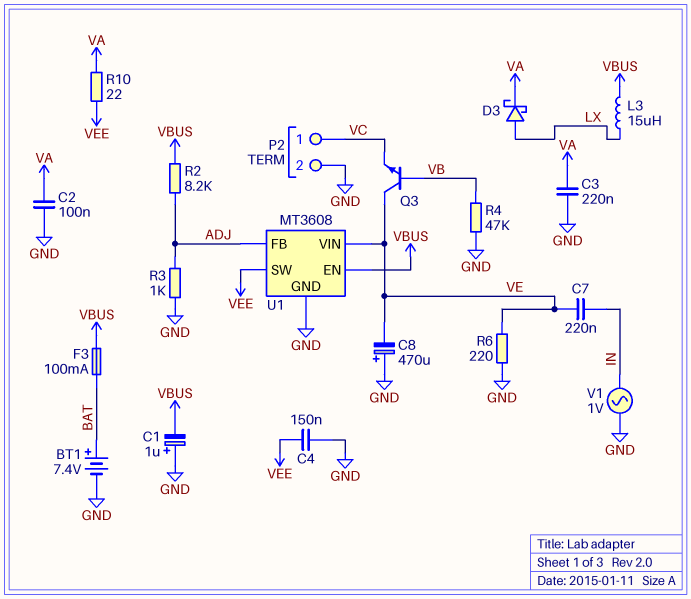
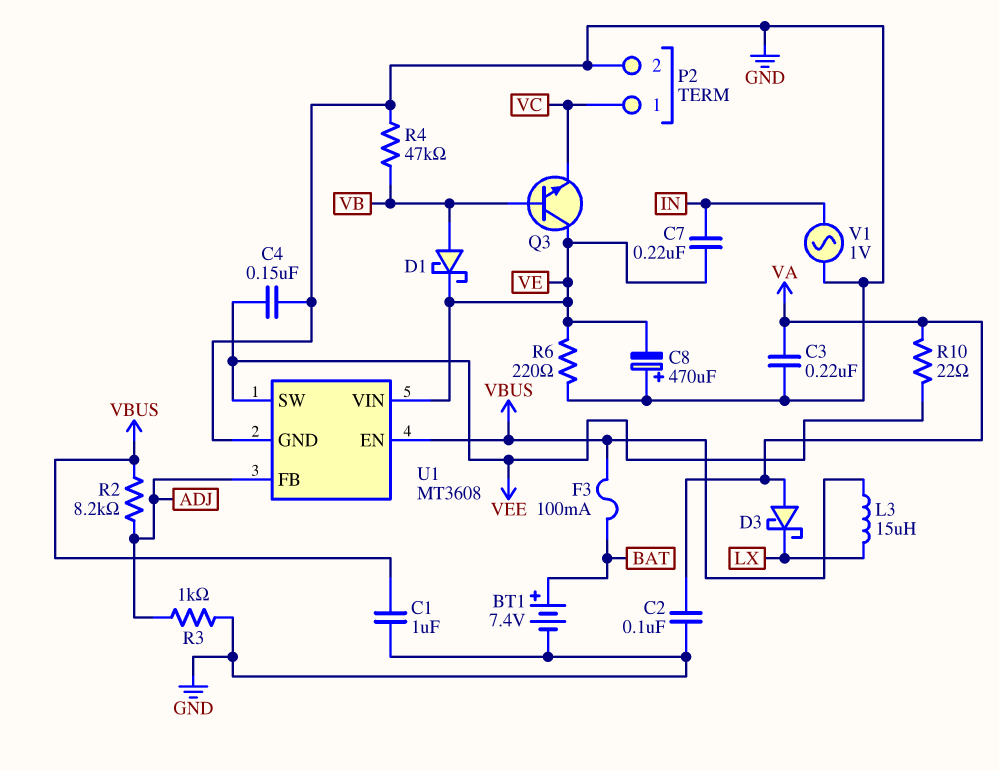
C1: 1uF (plus GND, minus VBUS) -> 1uF (GND, VBUS)
D1: none -> schottky (A VB, K VE)
D3: schottky (A LX, K VA) -> schottky (A VA, K LX)

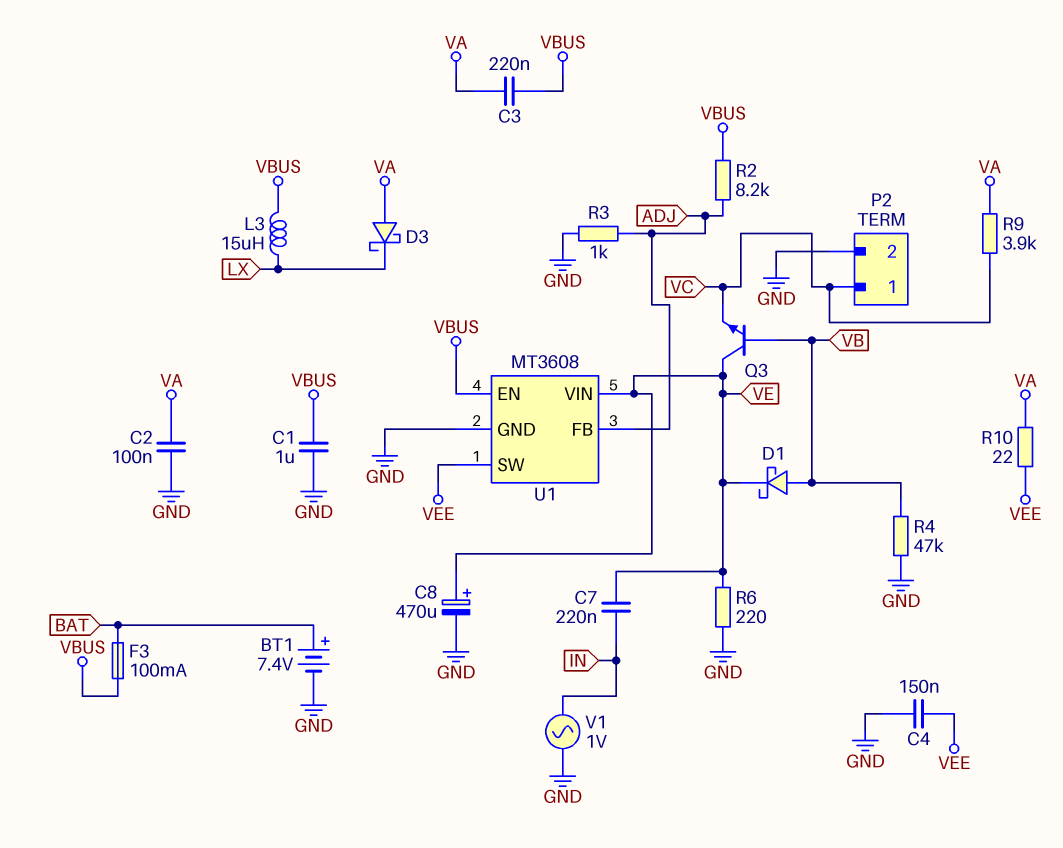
C3: 220nF (GND, VA) -> 220nF (VA, VBUS)
C8: 470uF (plus GND, minus VE) -> 470uF (plus VE, minus GND)
R9: none -> 3.9k (VA, VC)

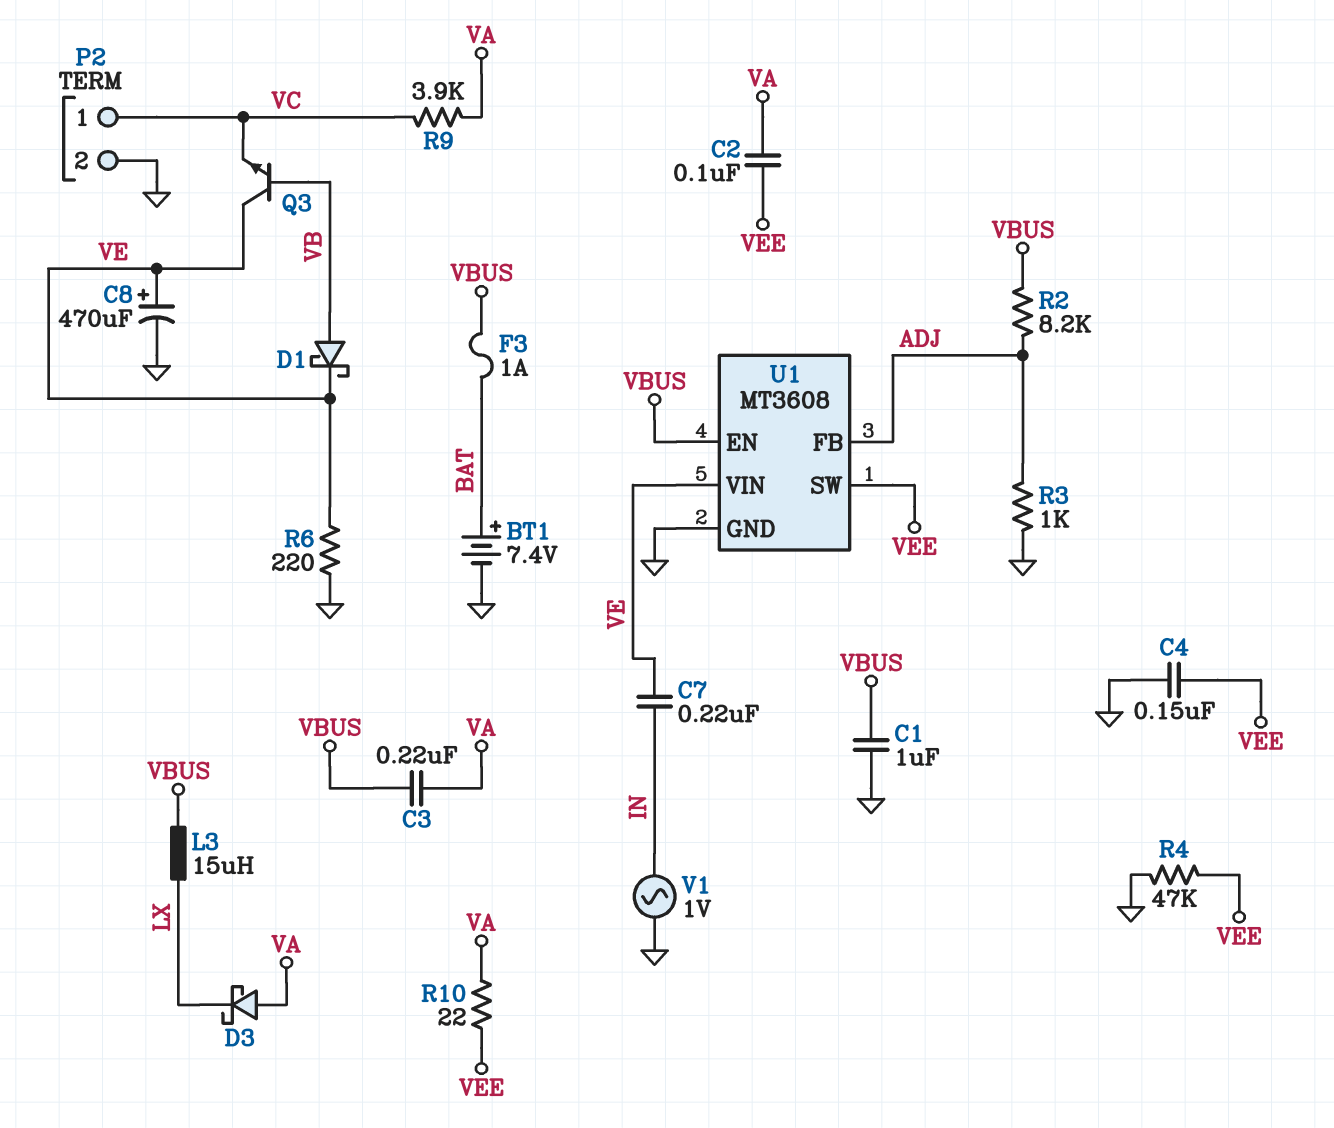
C2: 100nF (GND, VA) -> 100nF (VA, VEE)
F3: 100mA (BAT, VBUS) -> 1A (BAT, VBUS)
R4: 47k (GND, VB) -> 47k (GND, VEE)

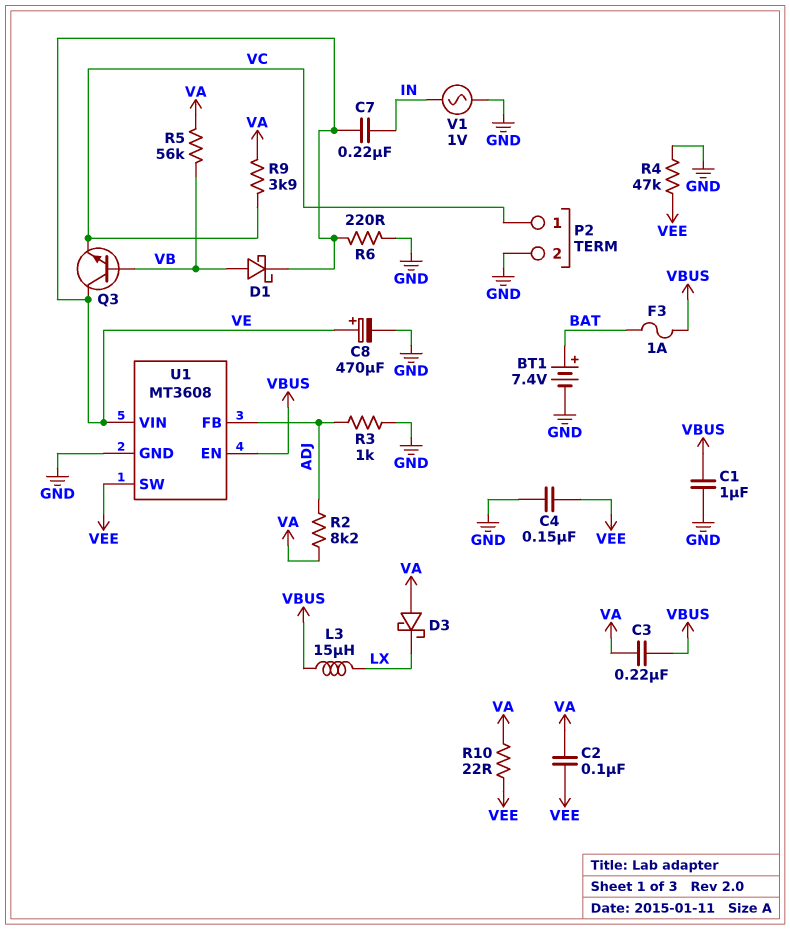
R2: 8.2k (ADJ, VBUS) -> 8.2k (ADJ, VA)
R5: none -> 56k (VA, VB)

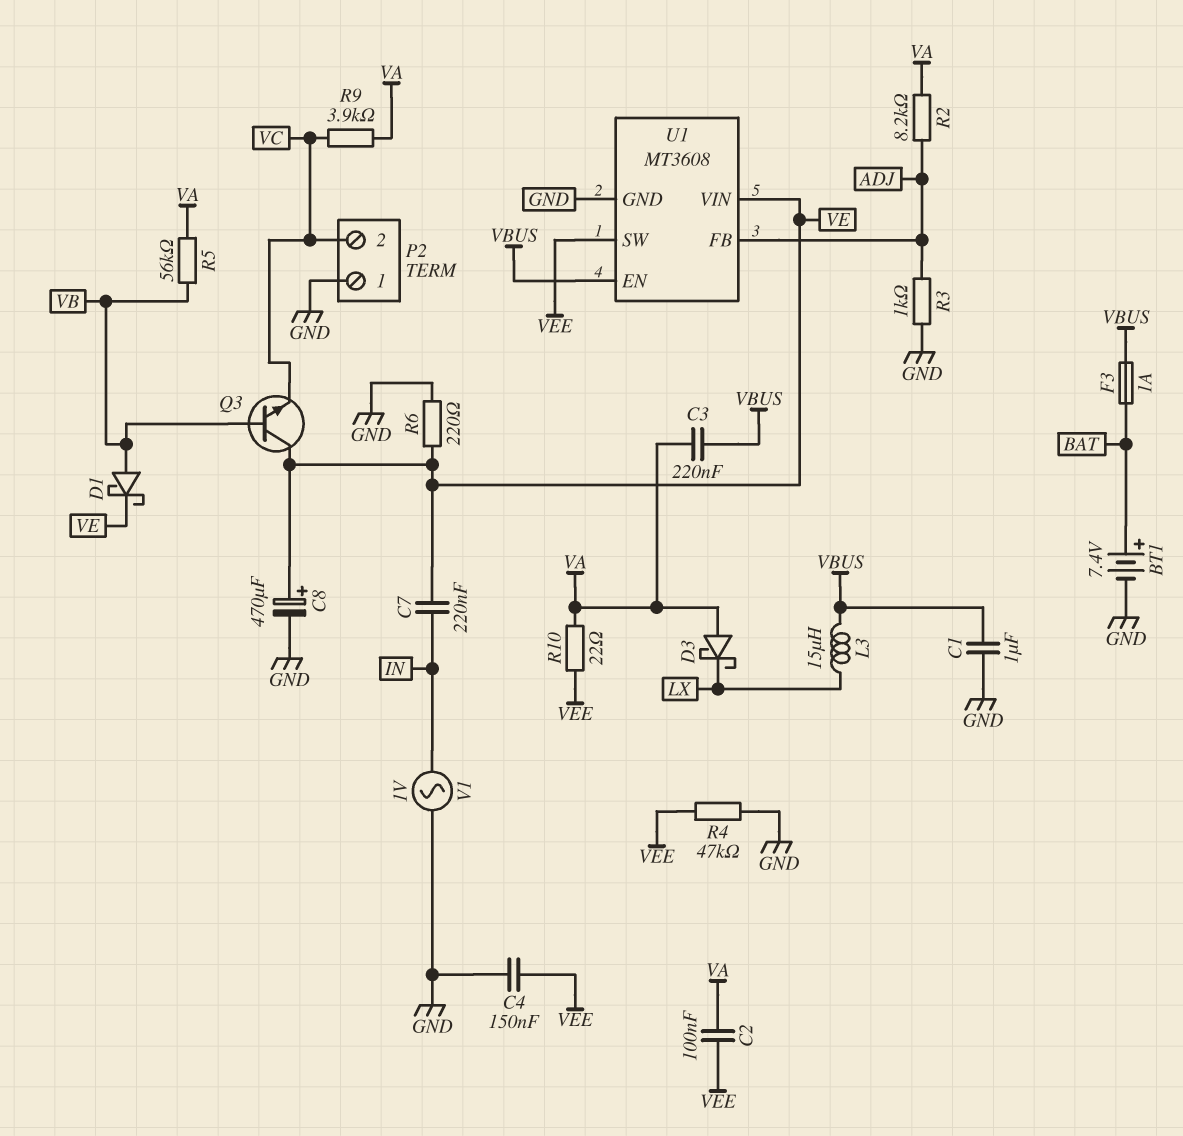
P2 pin 1: VC -> GND
P2 pin 2: GND -> VC

